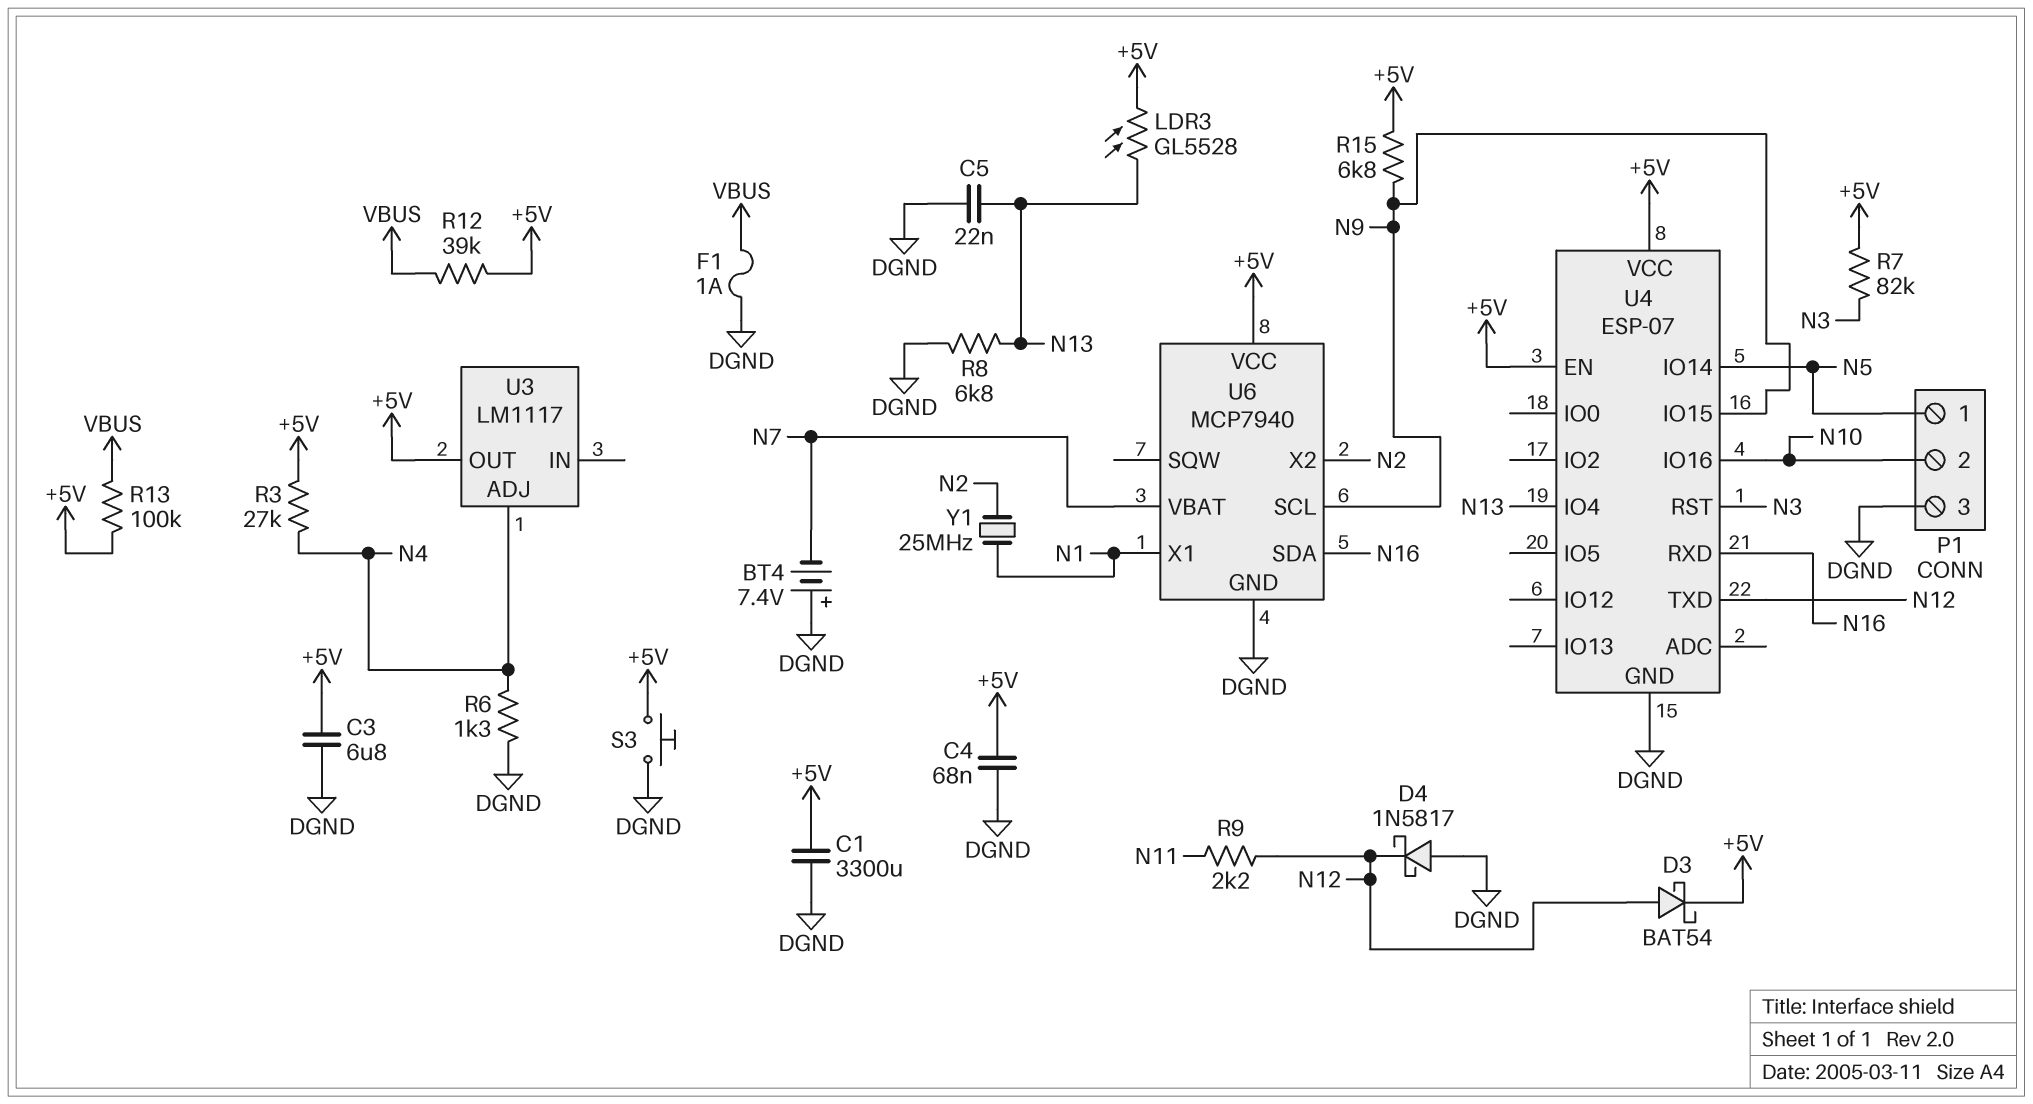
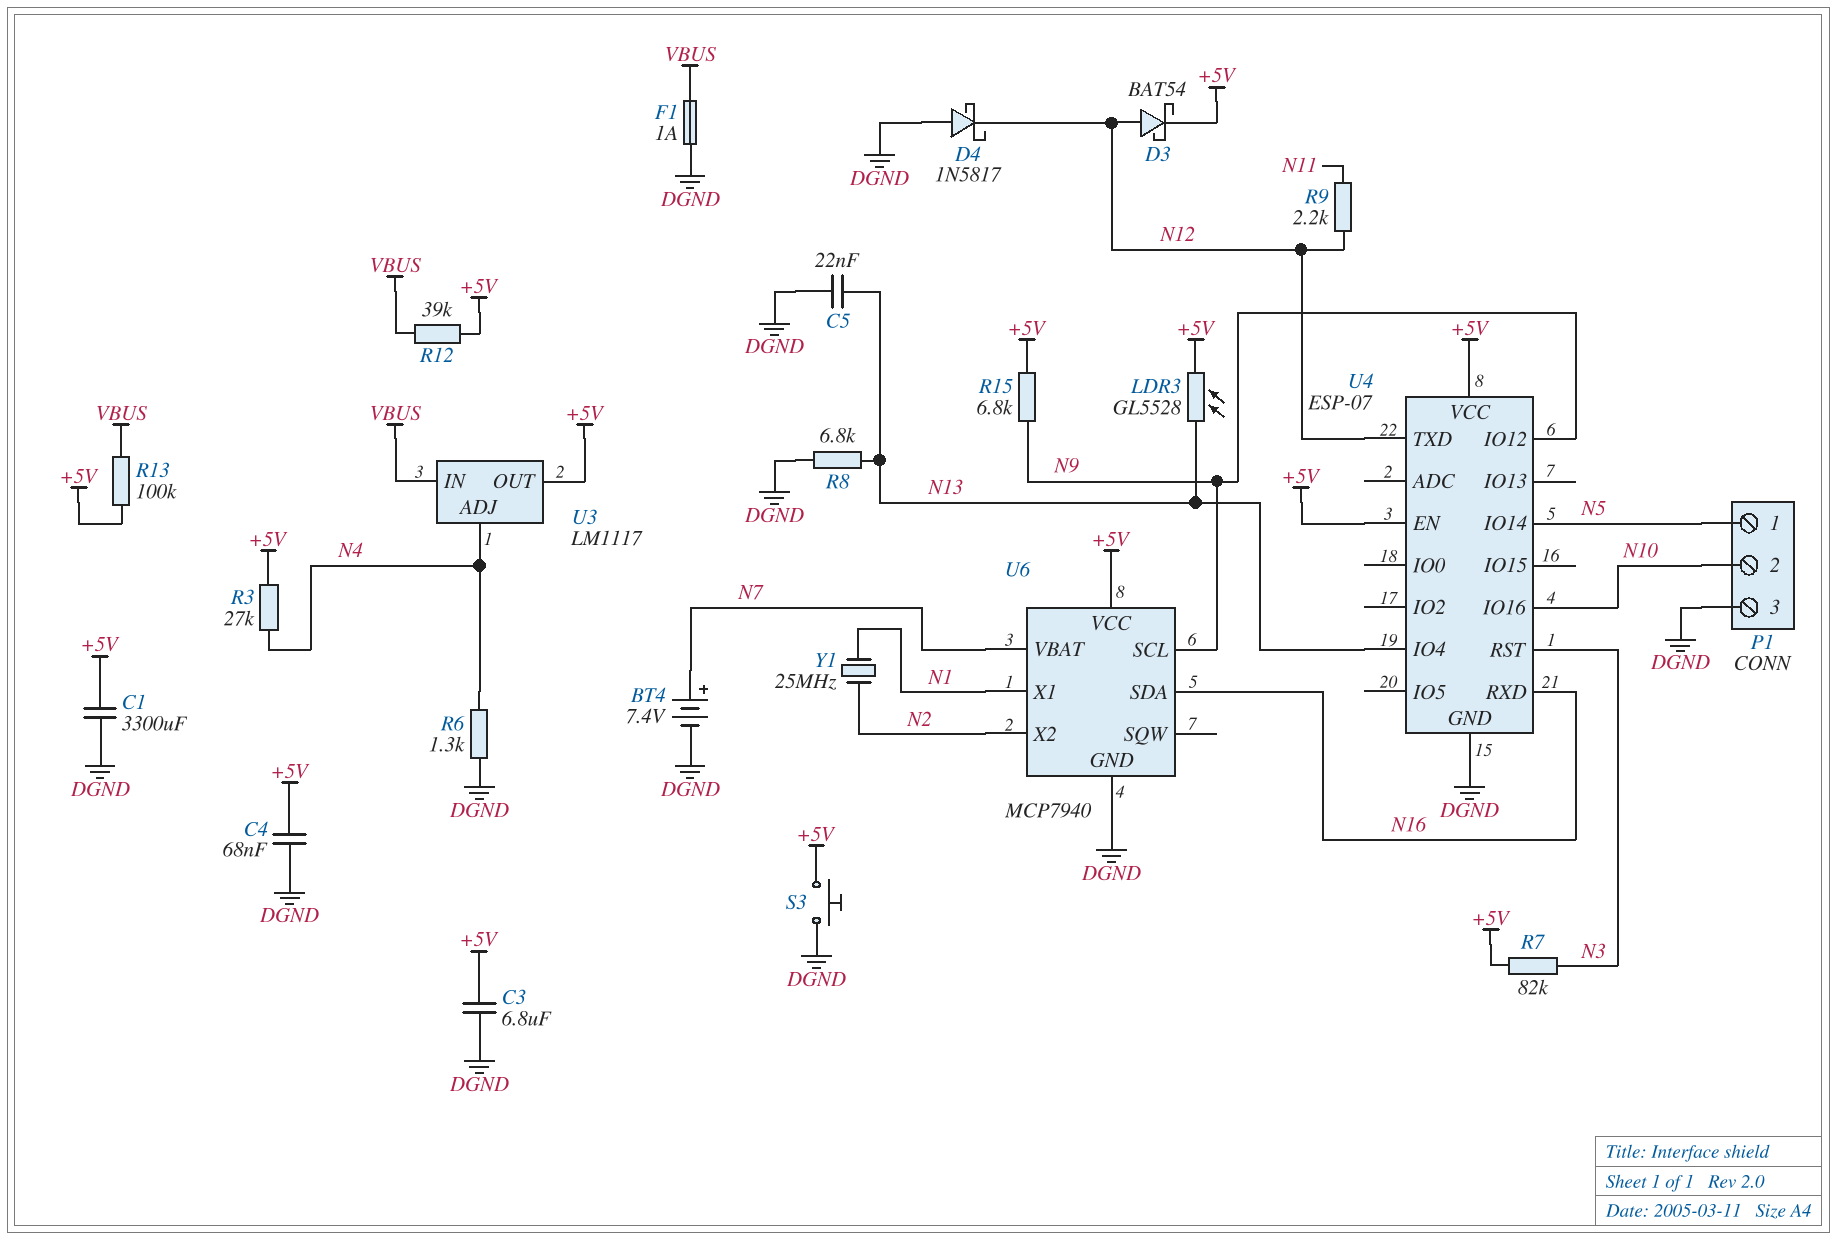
BT4: 7.4V (plus DGND, minus N7) -> 7.4V (plus N7, minus DGND)
U3 pin IN: none -> VBUS
U4 pin IO12: none -> N9
U4 pin IO15: N9 -> none

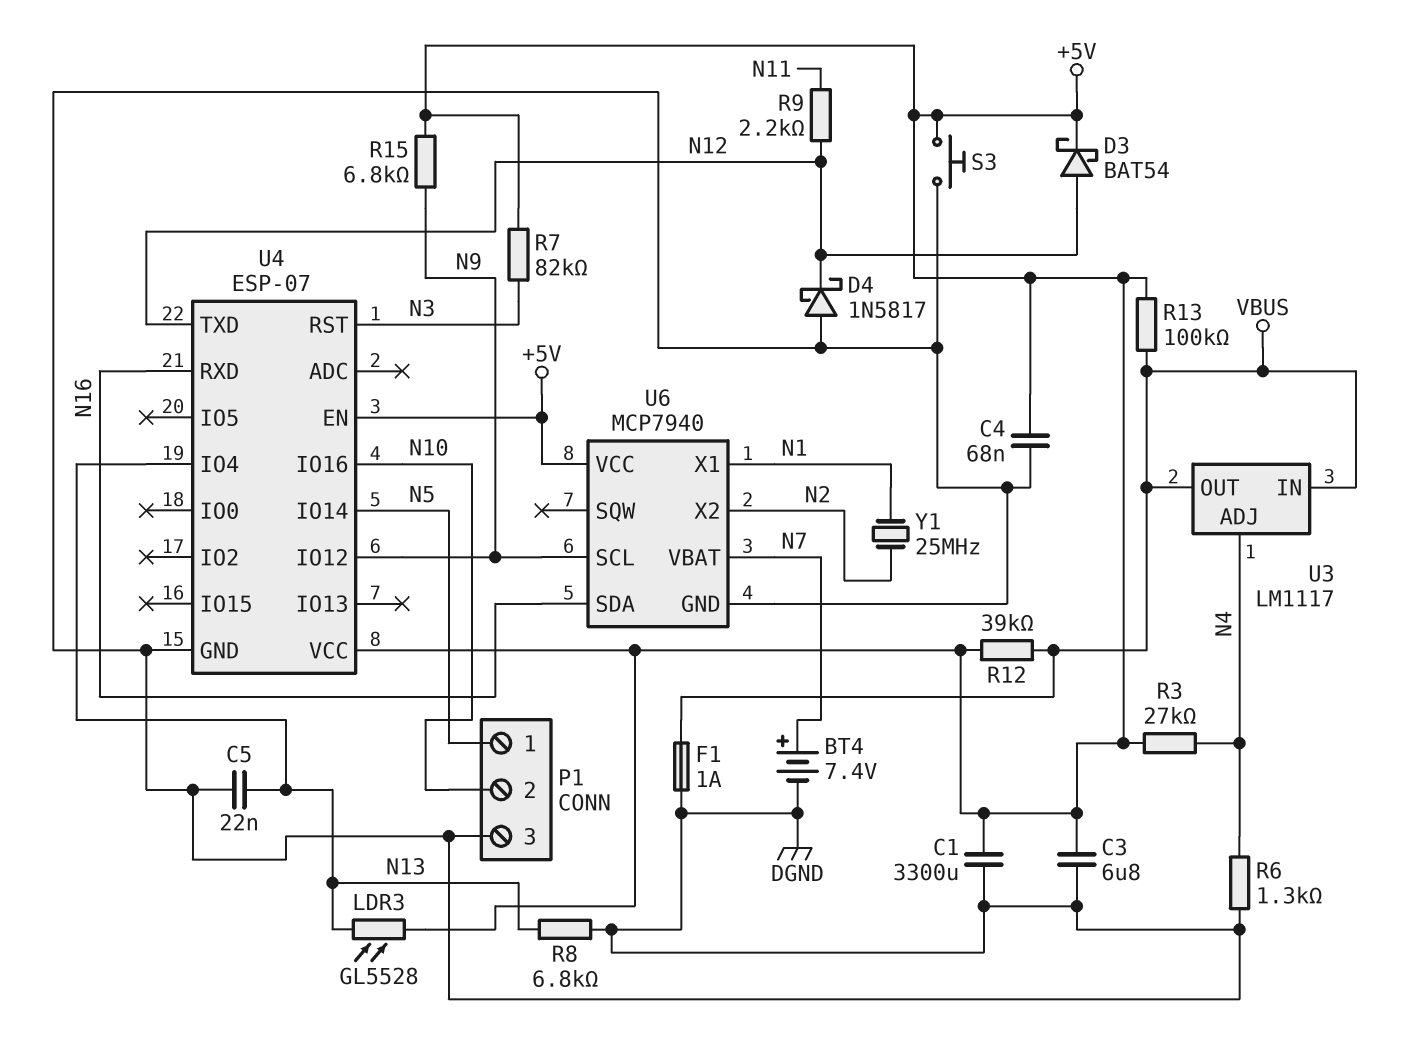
U3 pin OUT: +5V -> VBUS

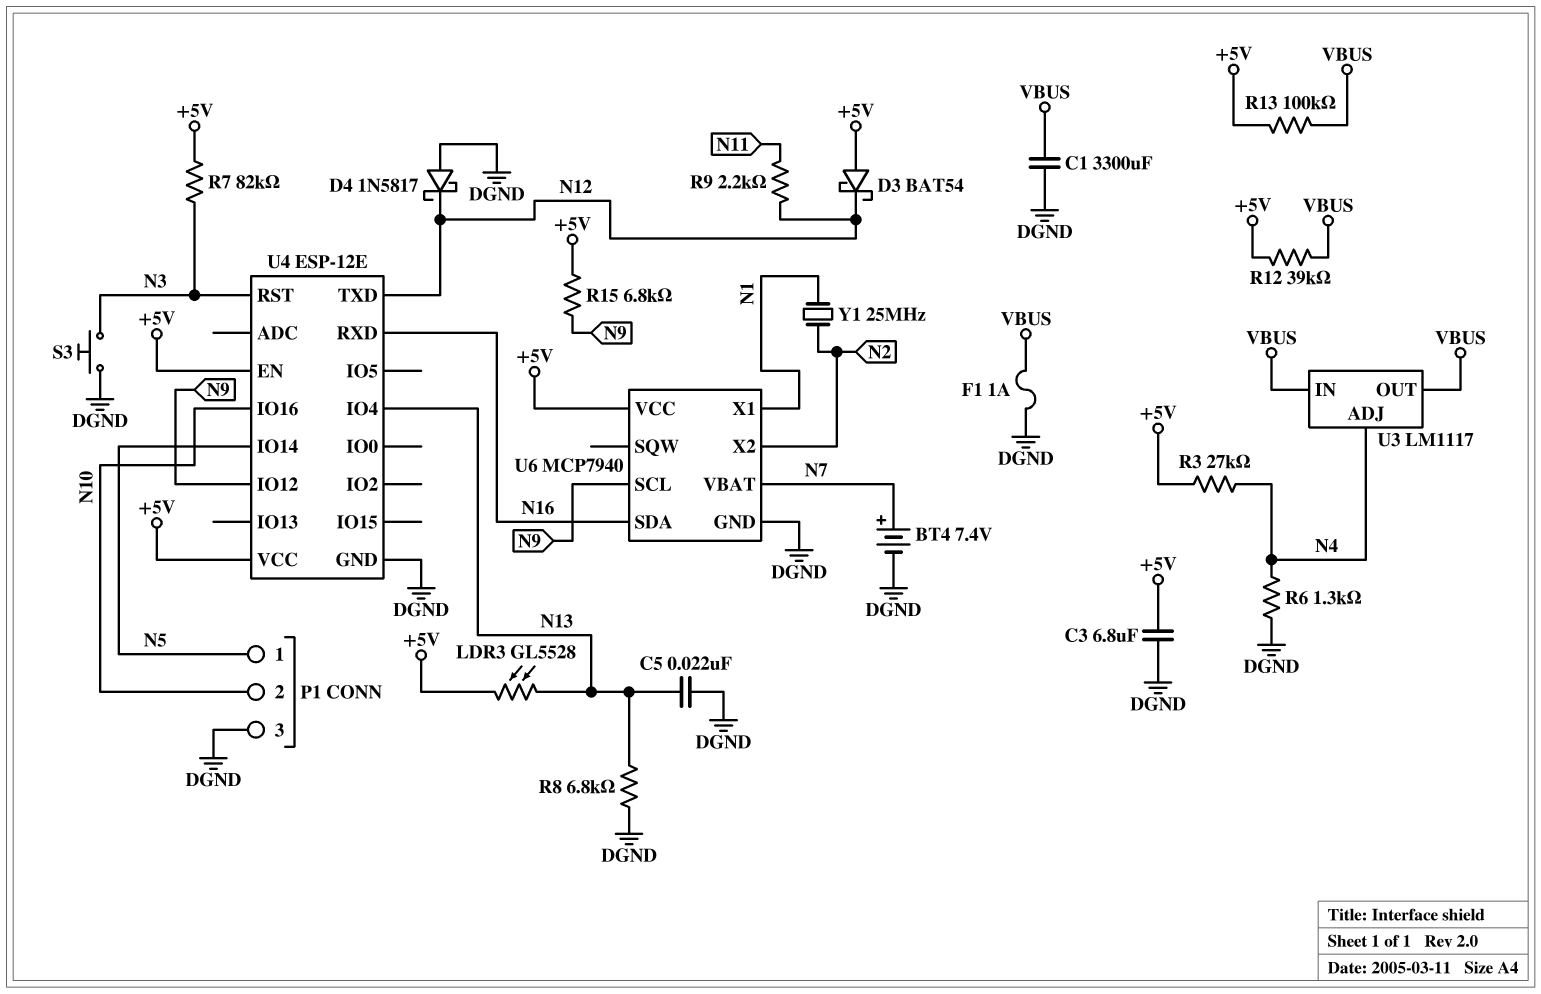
C1: 3300uF (+5V, DGND) -> 3300uF (DGND, VBUS)
C4: 68nF (+5V, DGND) -> none
D3: schottky BAT54 (A N12, K +5V) -> schottky BAT54 (A +5V, K N12)
S3: button (+5V, DGND) -> button (DGND, N3)
U4: ESP-07 -> ESP-12E

